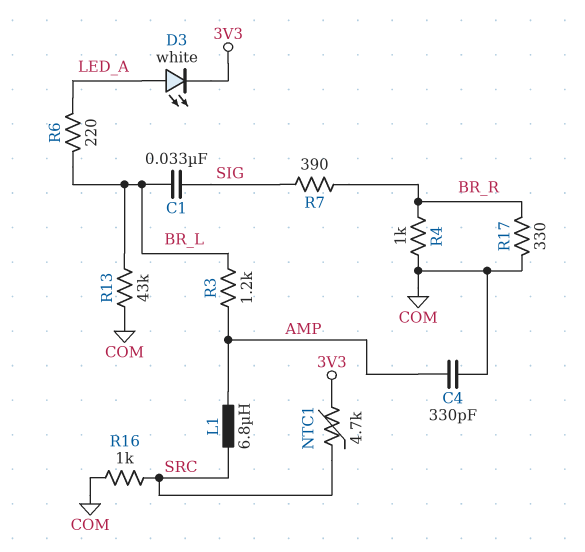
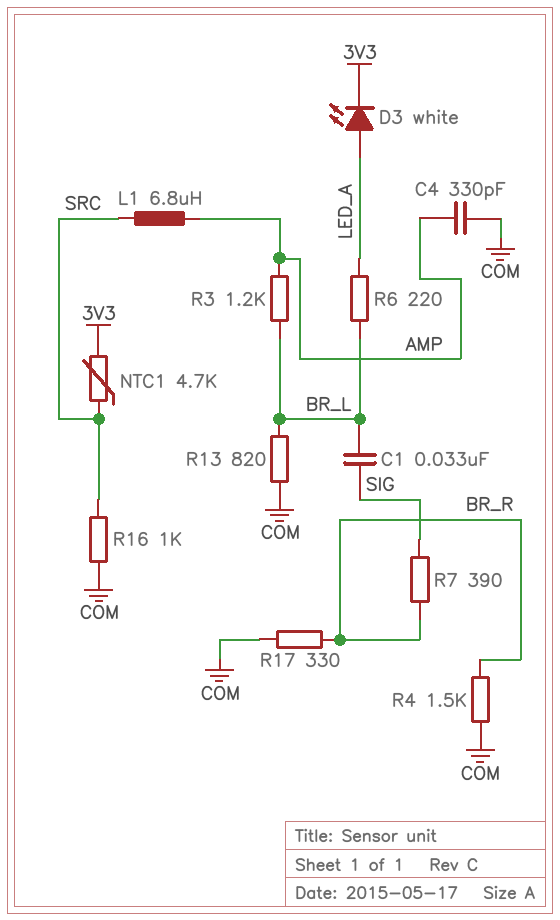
R4: 1k (BR_R, COM) -> 1.5k (BR_R, COM)
R13: 43k (BR_L, COM) -> 820 (BR_L, COM)

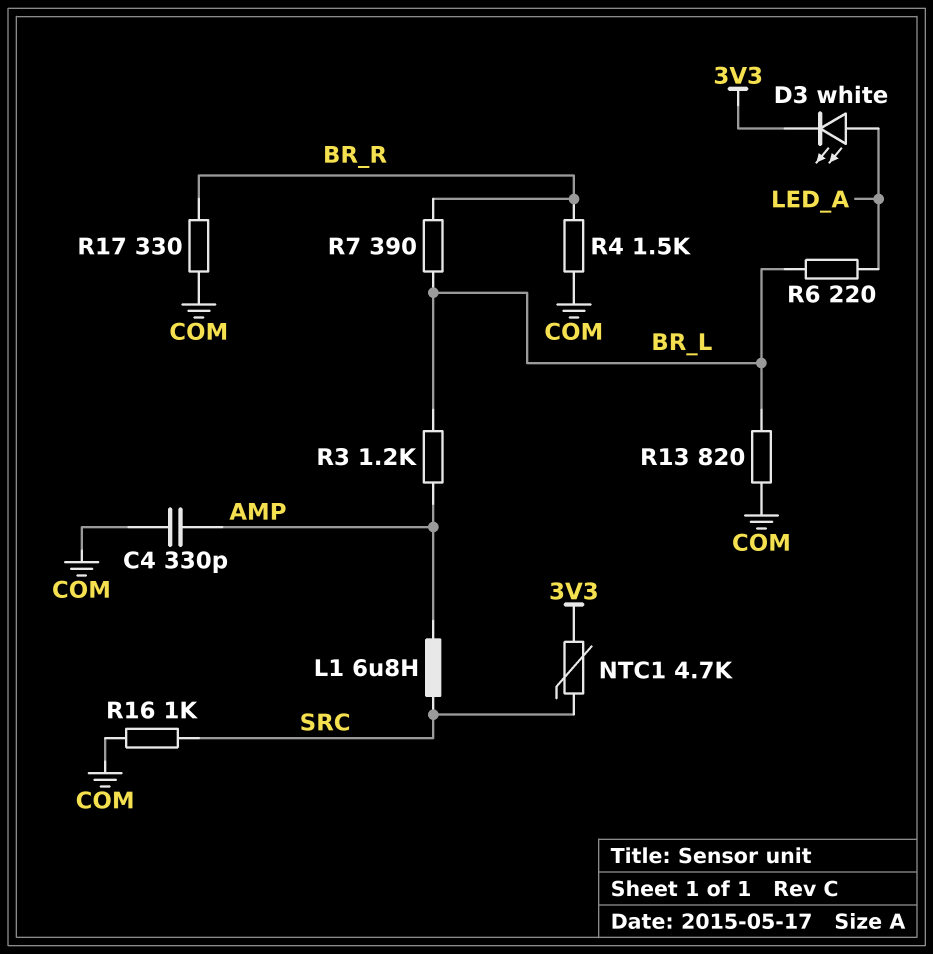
C1: 33nF (BR_L, SIG) -> none
R7: 390 (BR_R, SIG) -> 390 (BR_L, BR_R)

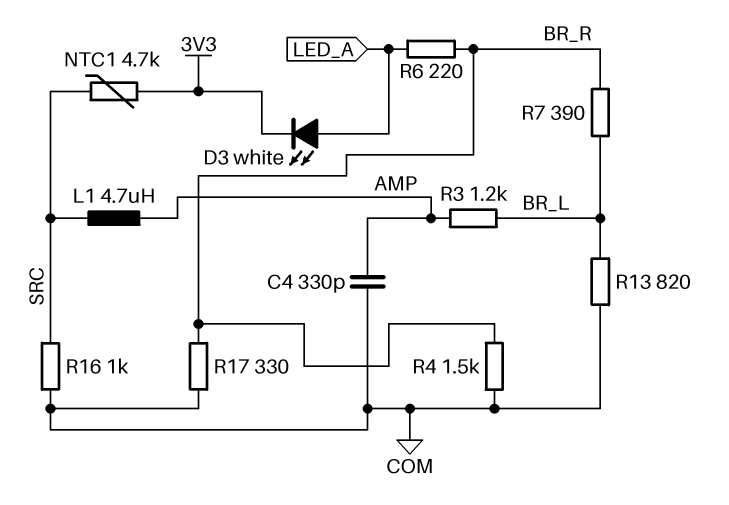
L1: 6.8uH (AMP, SRC) -> 4.7uH (AMP, SRC)
R6: 220 (BR_L, LED_A) -> 220 (BR_R, LED_A)

